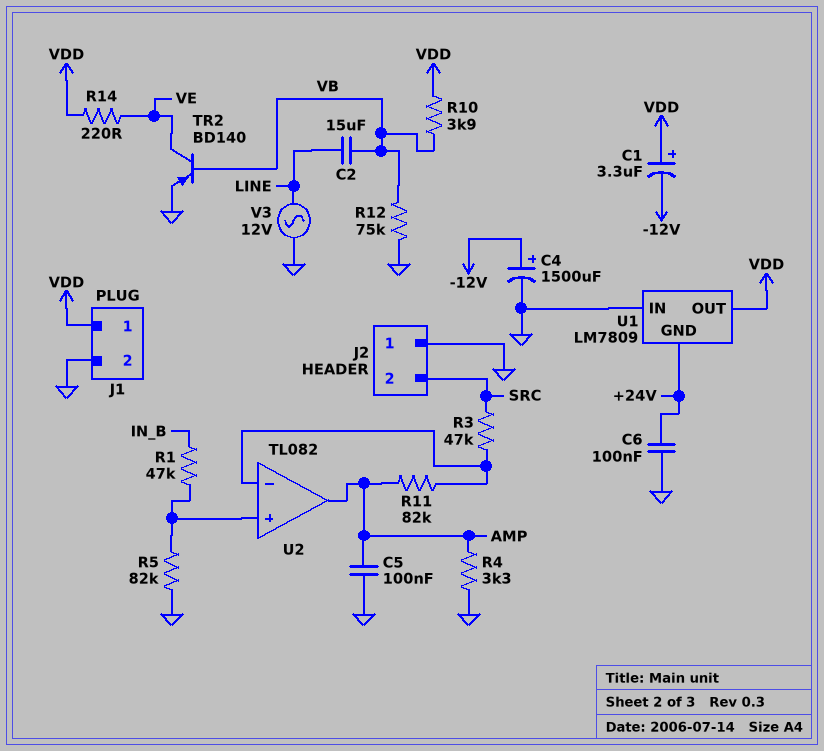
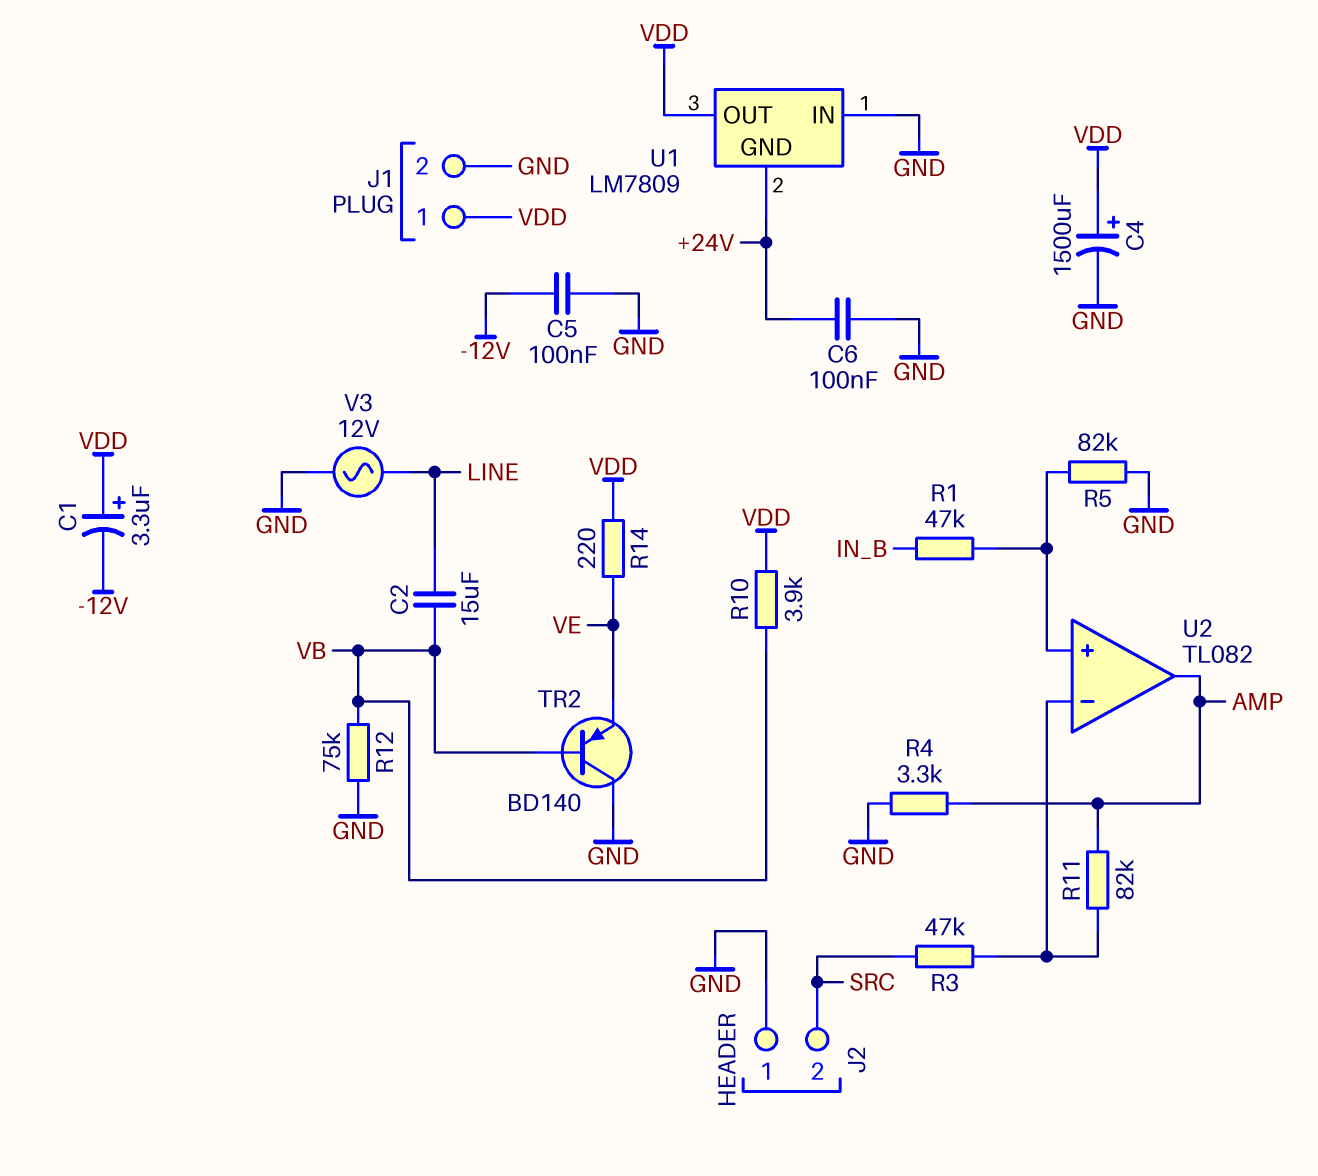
C4: 1500uF (plus -12V, minus GND) -> 1500uF (plus VDD, minus GND)
C5: 100nF (AMP, GND) -> 100nF (-12V, GND)
TR2: PNP BD140 (B VB, C VE, E GND) -> PNP BD140 (B VB, C GND, E VE)

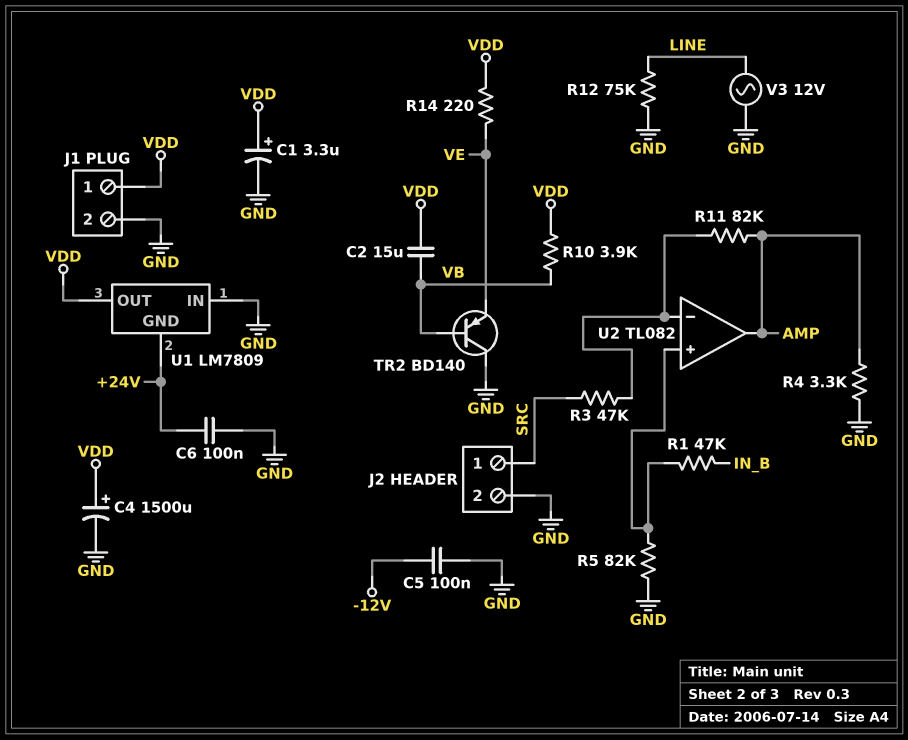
C1: 3.3uF (plus VDD, minus -12V) -> 3.3uF (plus VDD, minus GND)
C2: 15uF (LINE, VB) -> 15uF (VB, VDD)
J2 pin 1: GND -> SRC
J2 pin 2: SRC -> GND
R12: 75k (GND, VB) -> 75k (GND, LINE)

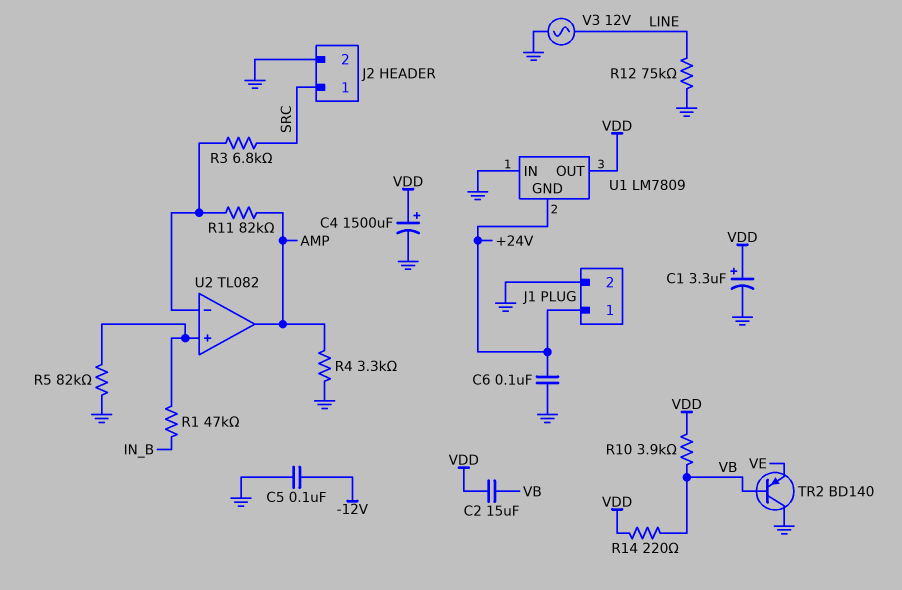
J1 pin 1: VDD -> +24V
R3: 47k (SRC, U2/in-) -> 6.8k (SRC, U2/in-)
R14: 220 (VDD, VE) -> 220 (VB, VDD)

